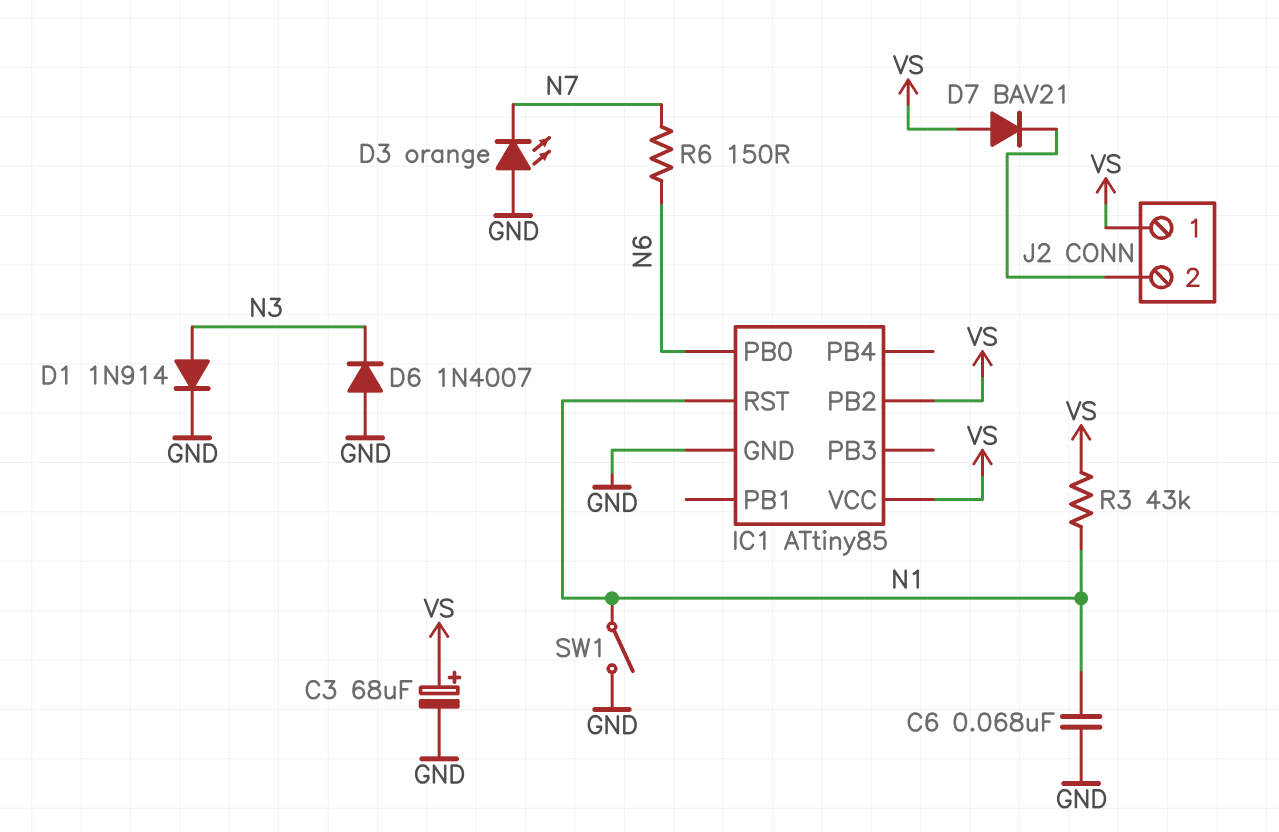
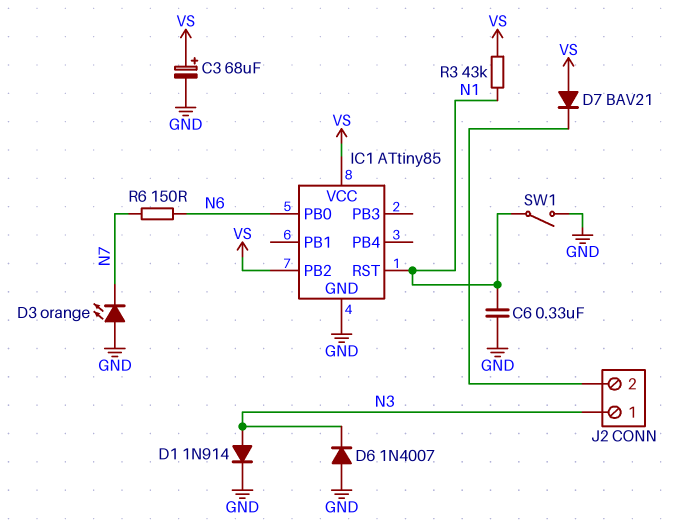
C6: 68nF (GND, N1) -> 330nF (GND, N1)
J2 pin 1: VS -> N3

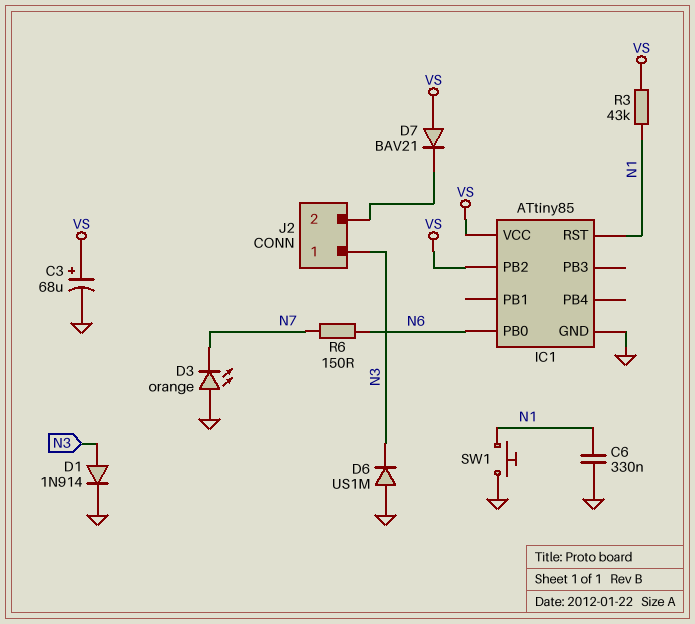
D6: diode 1N4007 (A GND, K N3) -> diode US1M (A GND, K N3)
SW1: switch (GND, N1) -> button (GND, N1)

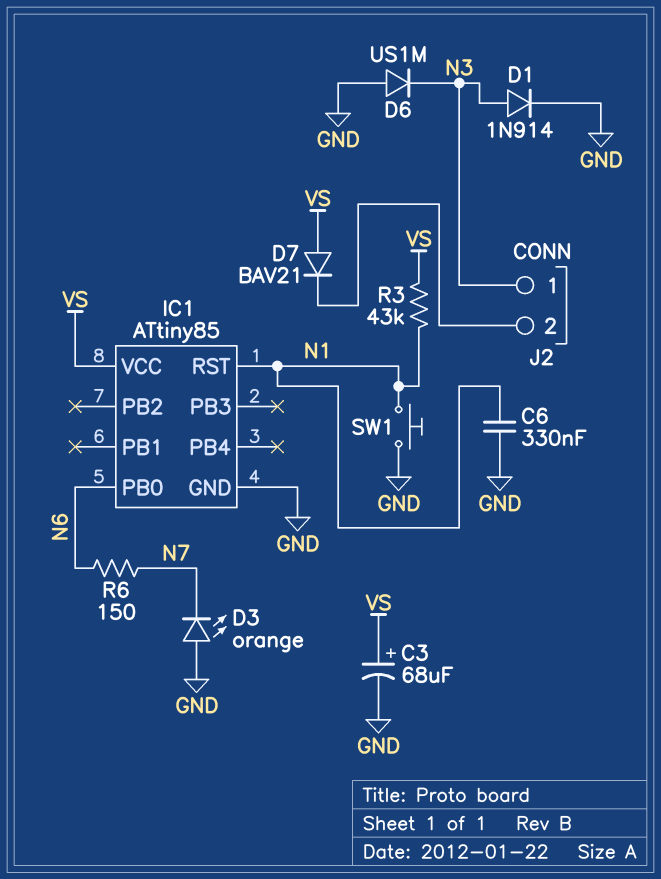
IC1 pin PB2: VS -> none

